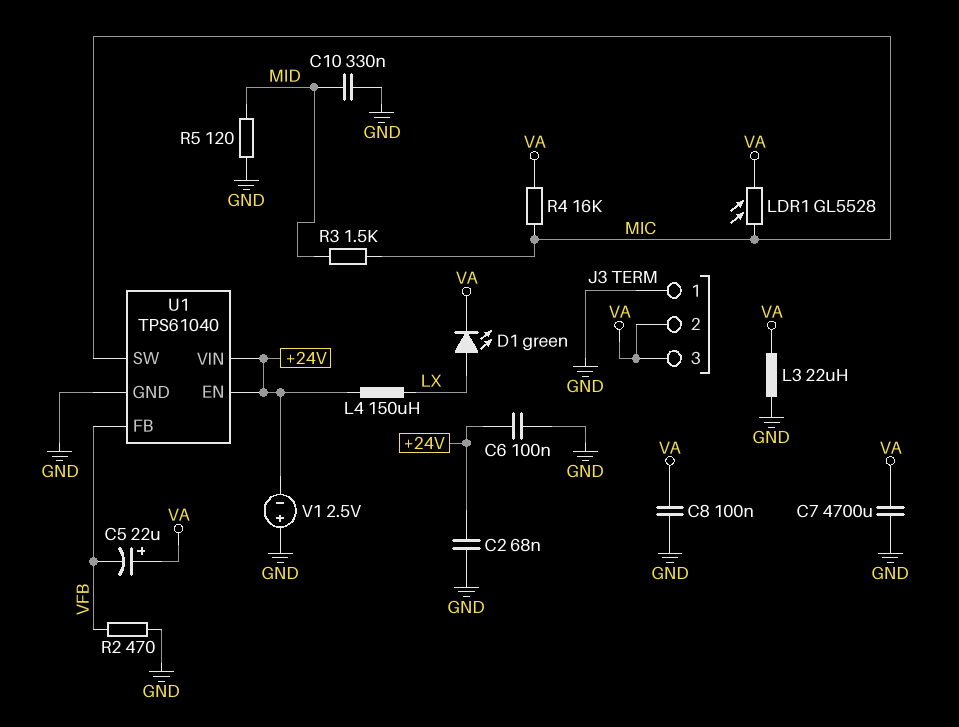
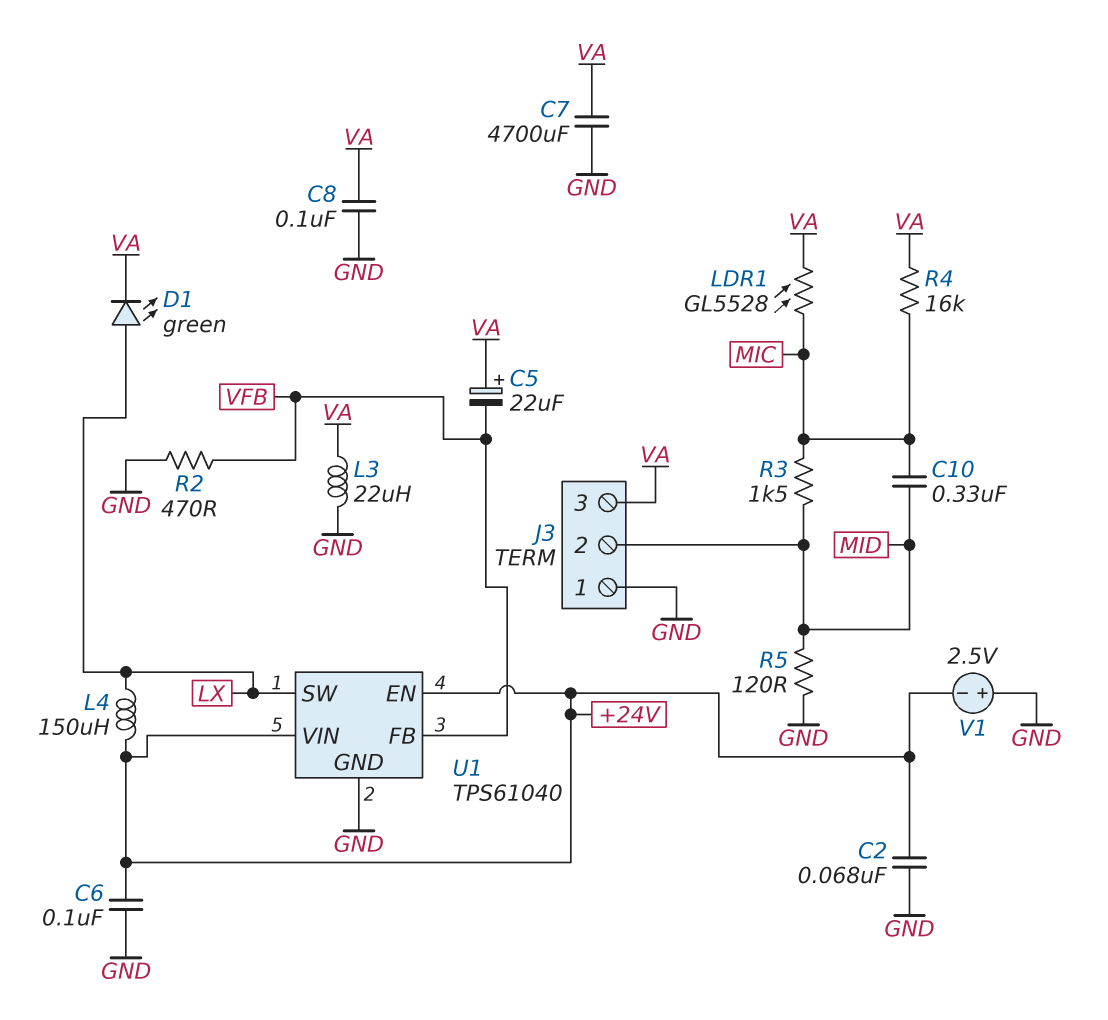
C10: 330nF (GND, MID) -> 330nF (MIC, MID)
J3 pin 2: VA -> MID
U1 pin SW: MIC -> LX

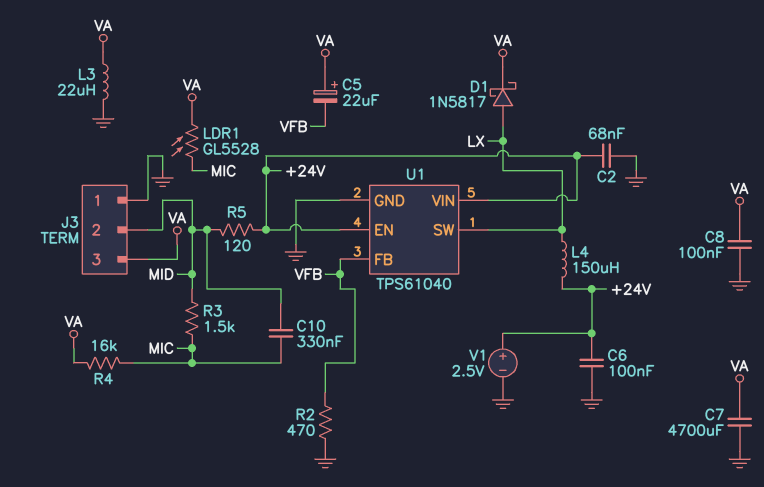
D1: LED green (A LX, K VA) -> schottky 1N5817 (A LX, K VA)
R5: 120 (GND, MID) -> 120 (+24V, MID)
V1: 2.5V (plus GND, minus +24V) -> 2.5V (plus +24V, minus GND)

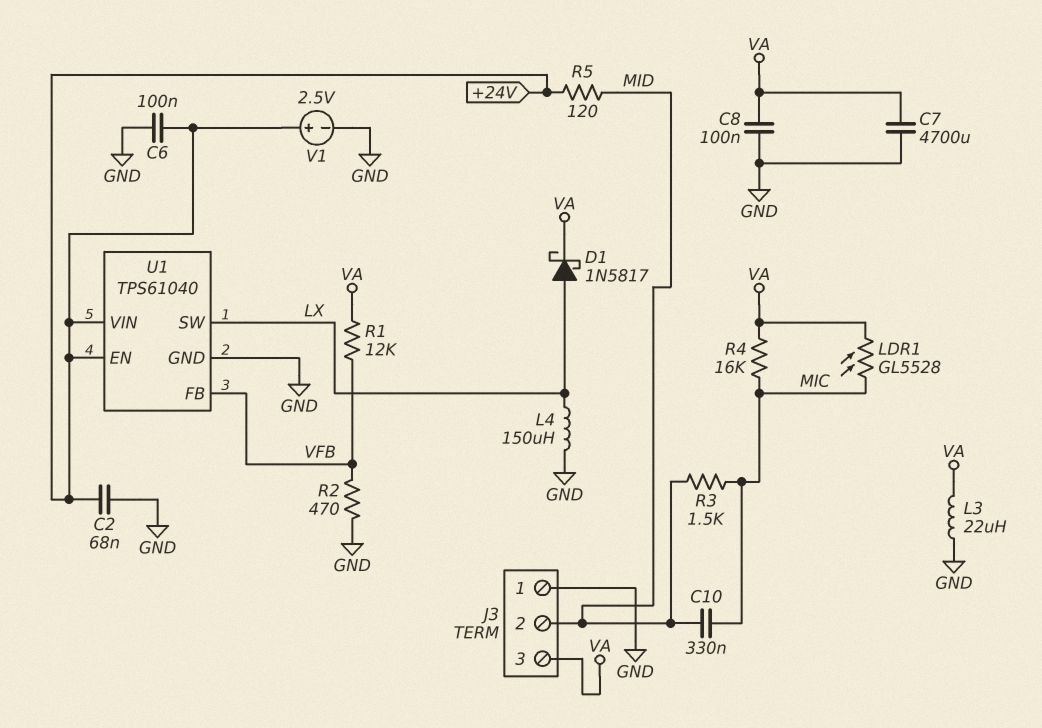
C5: 22uF (plus VA, minus VFB) -> none
L4: 150uH (+24V, LX) -> 150uH (GND, LX)
R1: none -> 12k (VA, VFB)

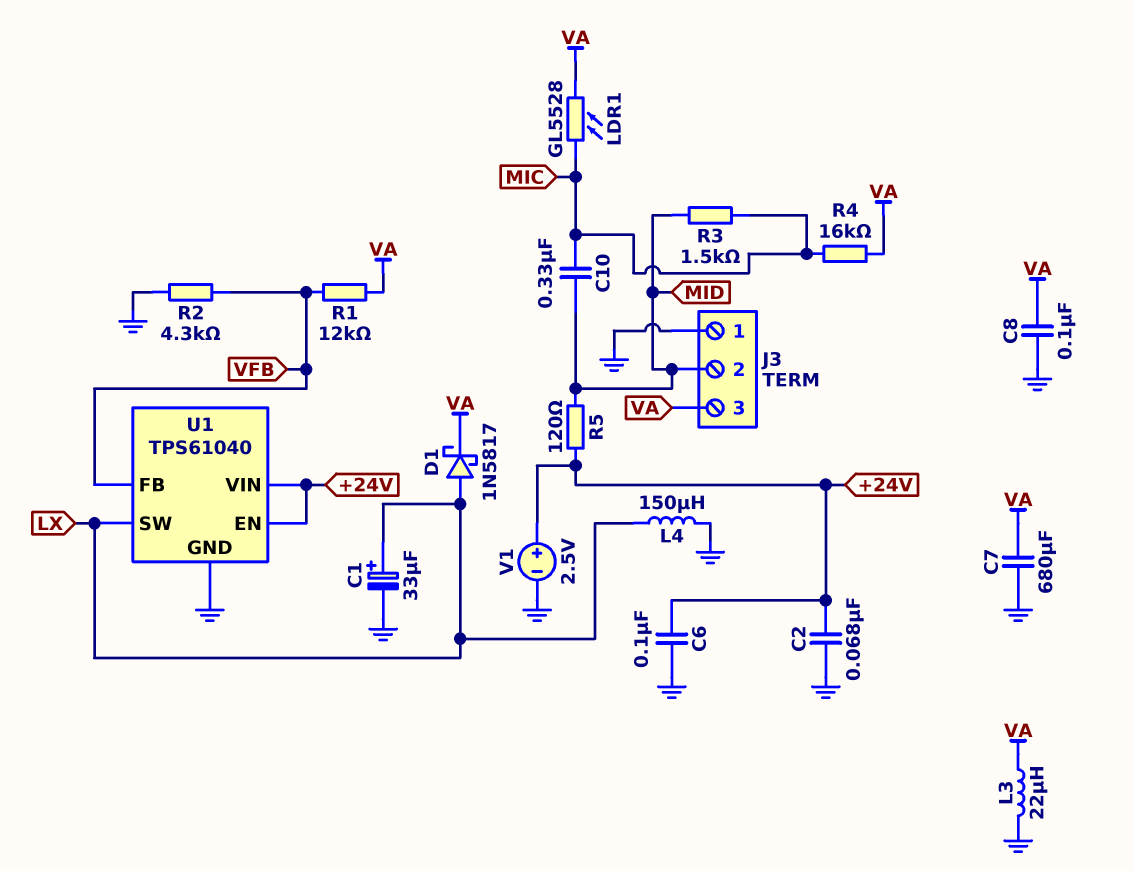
C1: none -> 33uF (plus LX, minus GND)
C7: 4700uF (GND, VA) -> 680uF (GND, VA)
R2: 470 (GND, VFB) -> 4.3k (GND, VFB)

